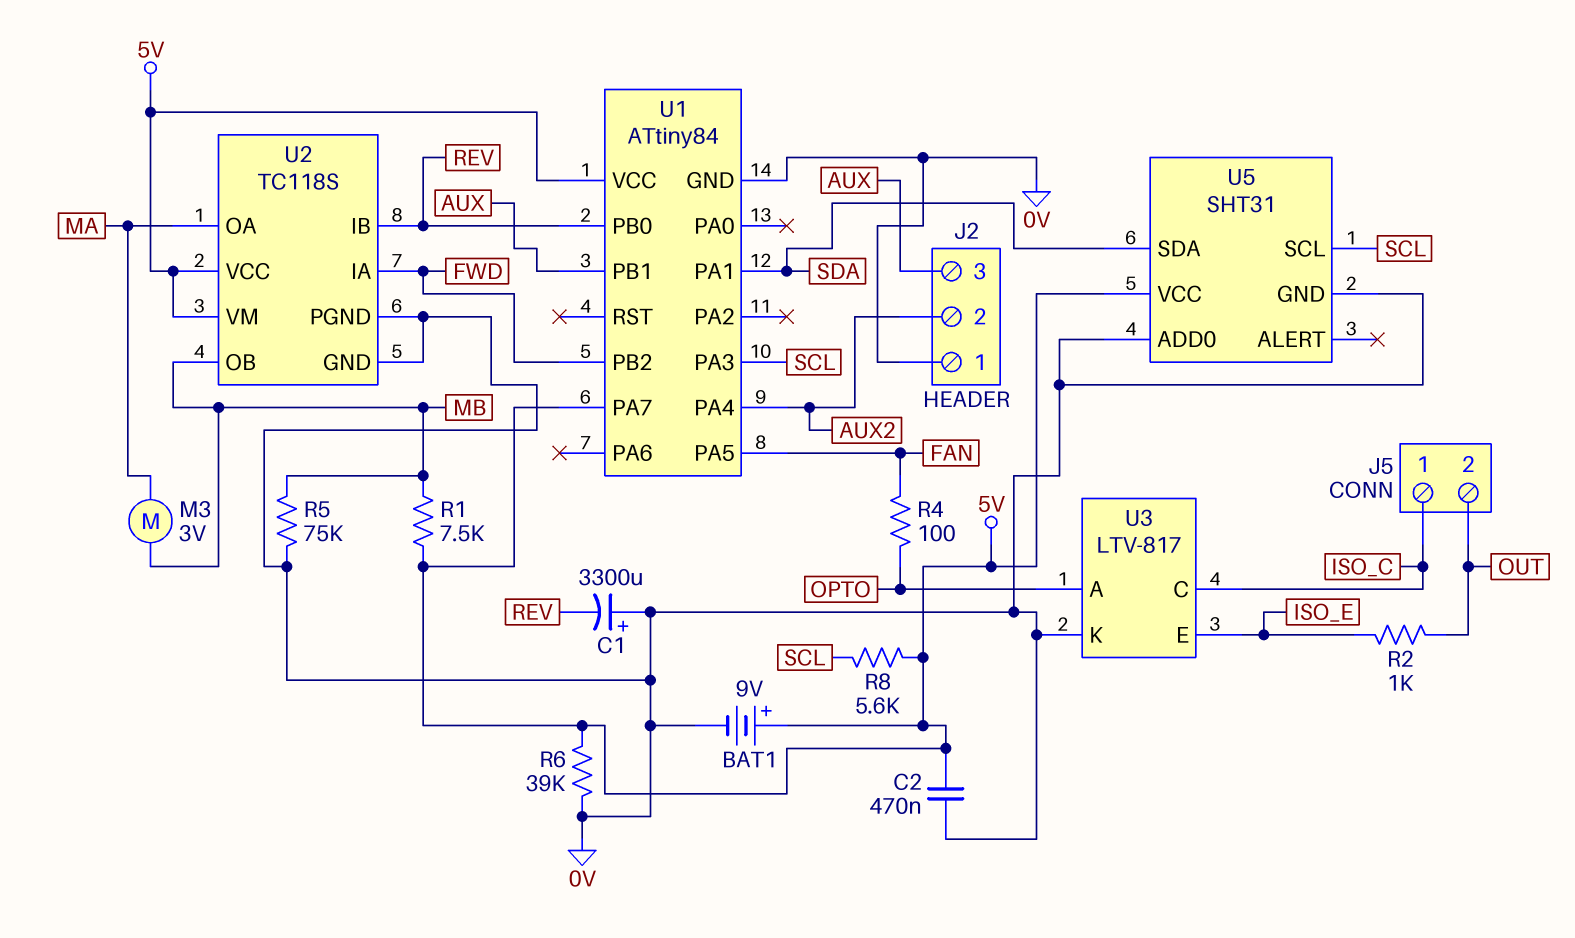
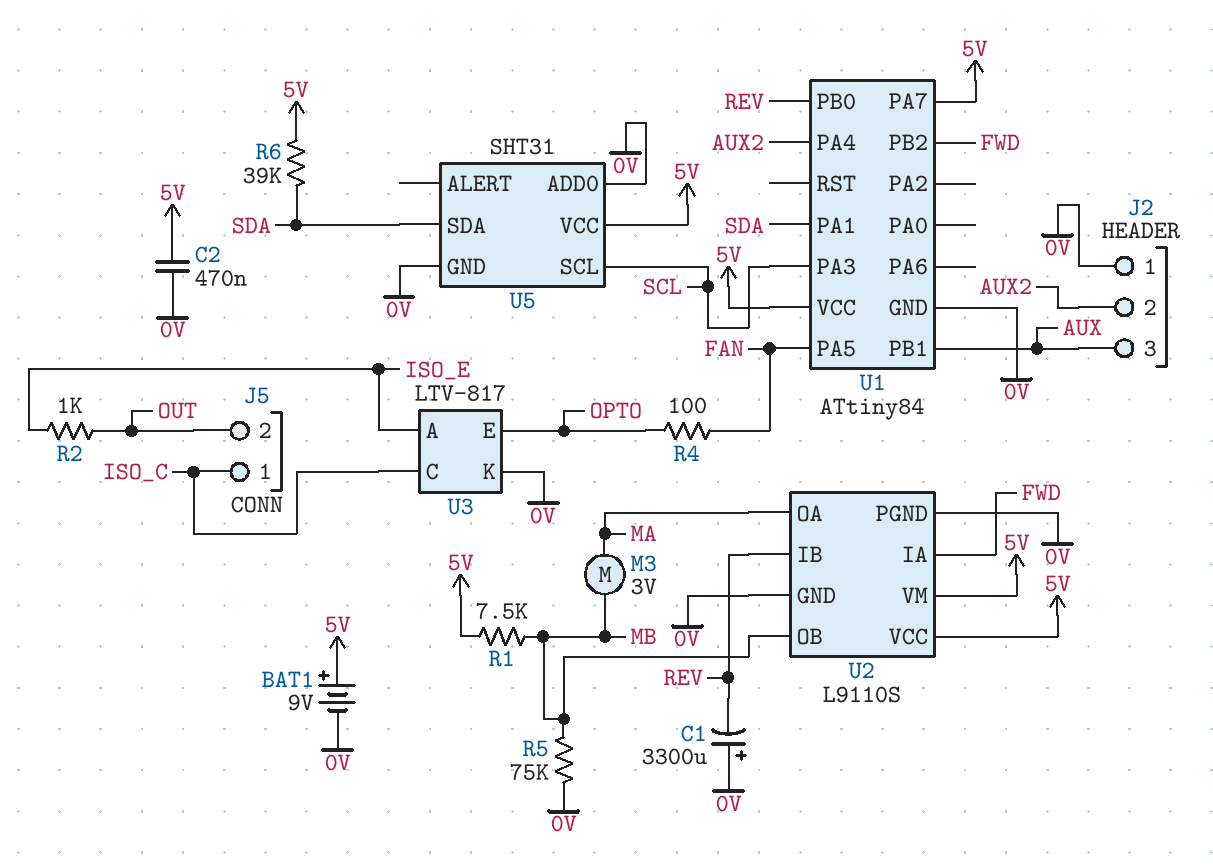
R6: 39k (0V, 5V) -> 39k (5V, SDA)
R8: 5.6k (5V, SCL) -> none
U2: TC118S -> L9110S
U3 pin A: OPTO -> ISO_E
U3 pin E: ISO_E -> OPTO

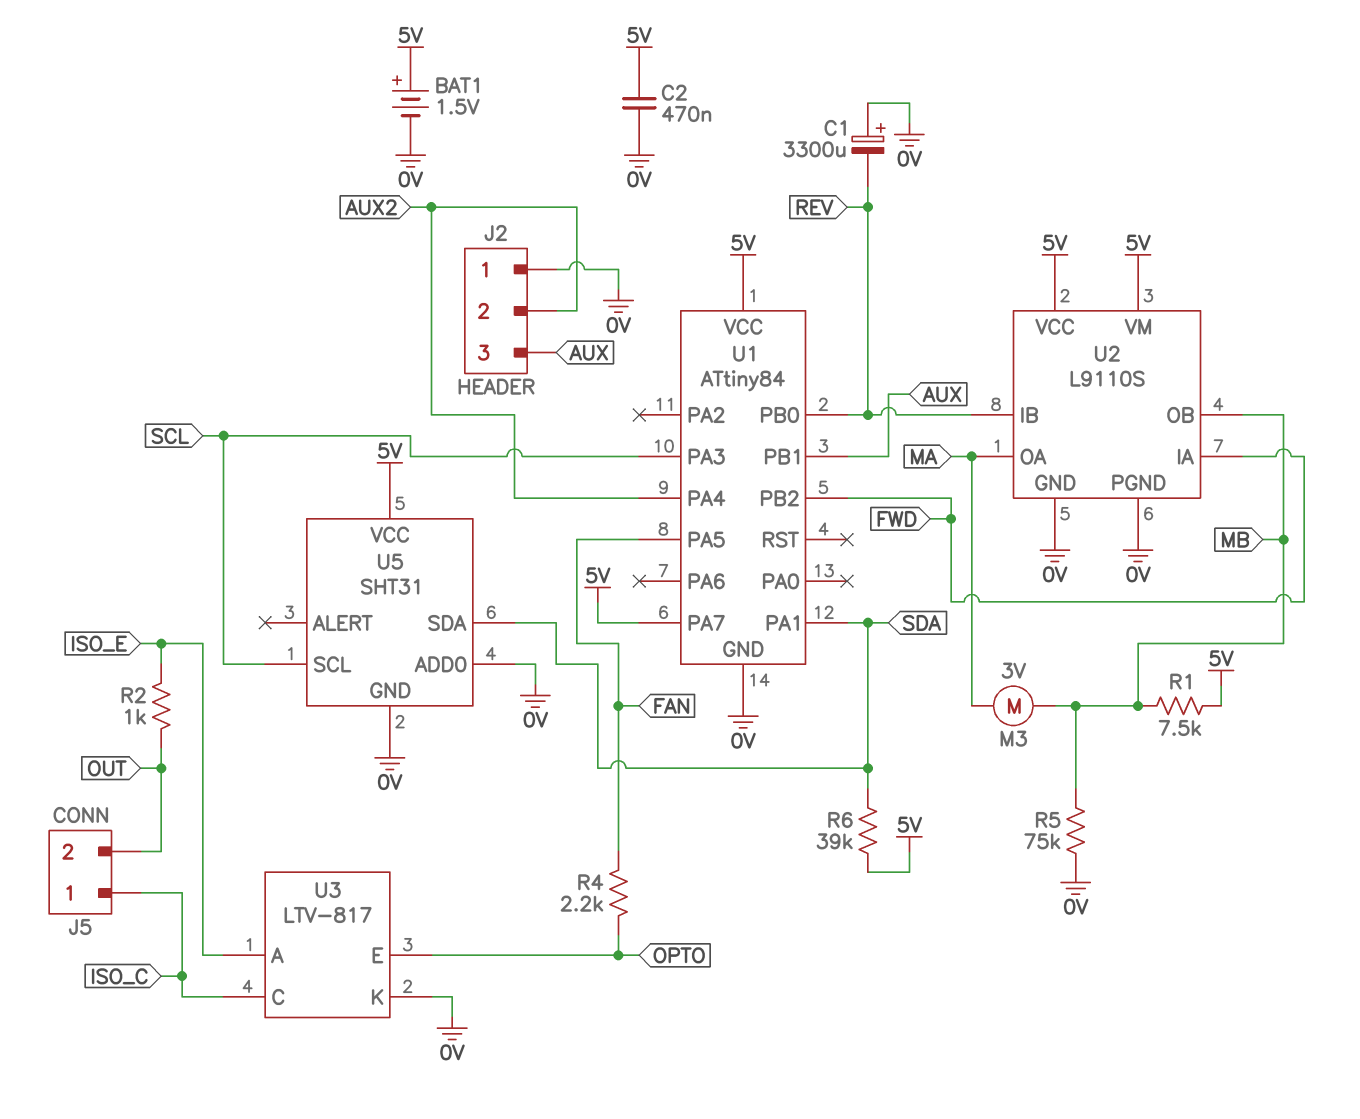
BAT1: 9V (plus 5V, minus 0V) -> 1.5V (plus 5V, minus 0V)
R4: 100 (FAN, OPTO) -> 2.2k (FAN, OPTO)

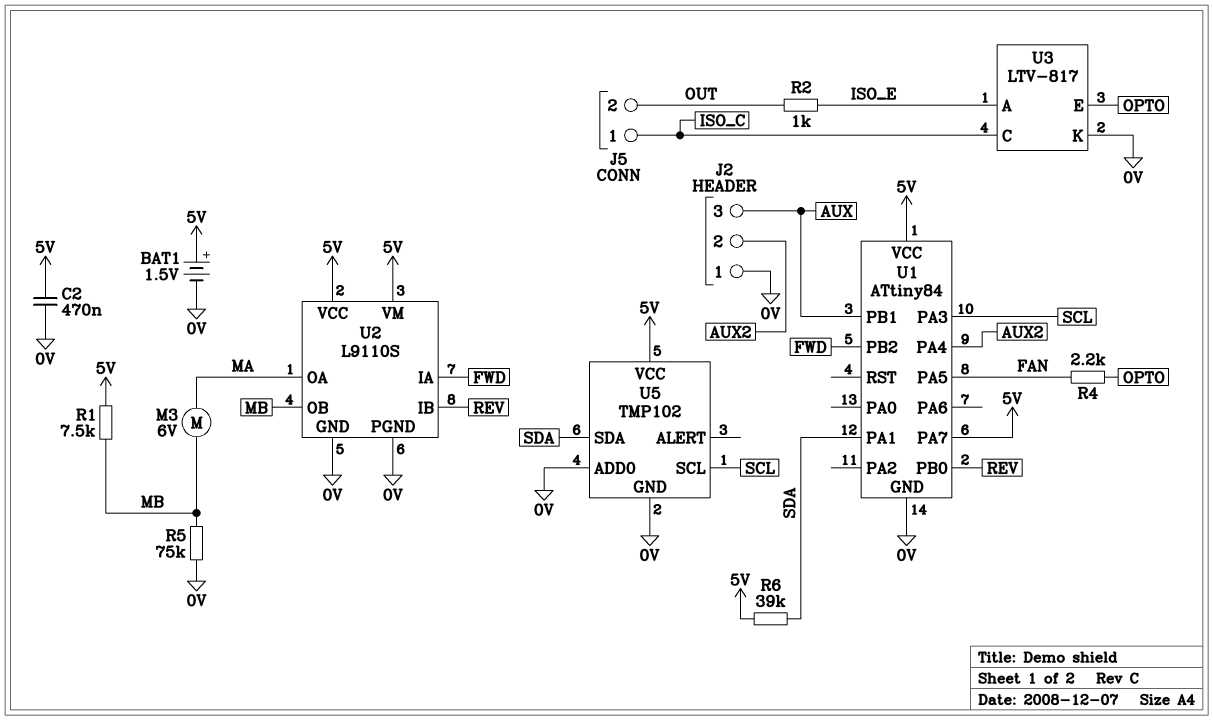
C1: 3300uF (plus 0V, minus REV) -> none
M3: motor 3V (MA, MB) -> motor 6V (MA, MB)
U5: SHT31 -> TMP102

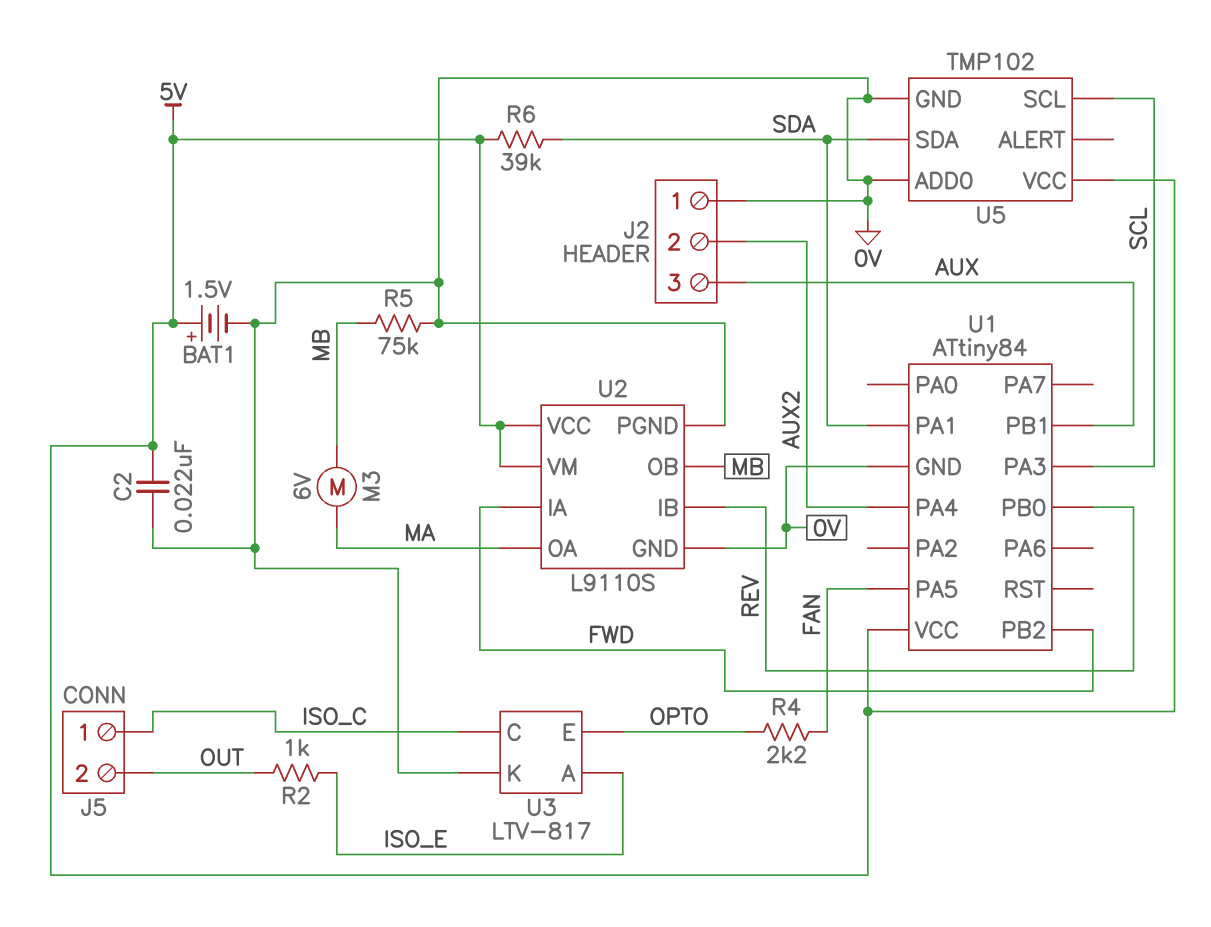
C2: 470nF (0V, 5V) -> 22nF (0V, 5V)
R1: 7.5k (5V, MB) -> none
U1 pin PA7: 5V -> none

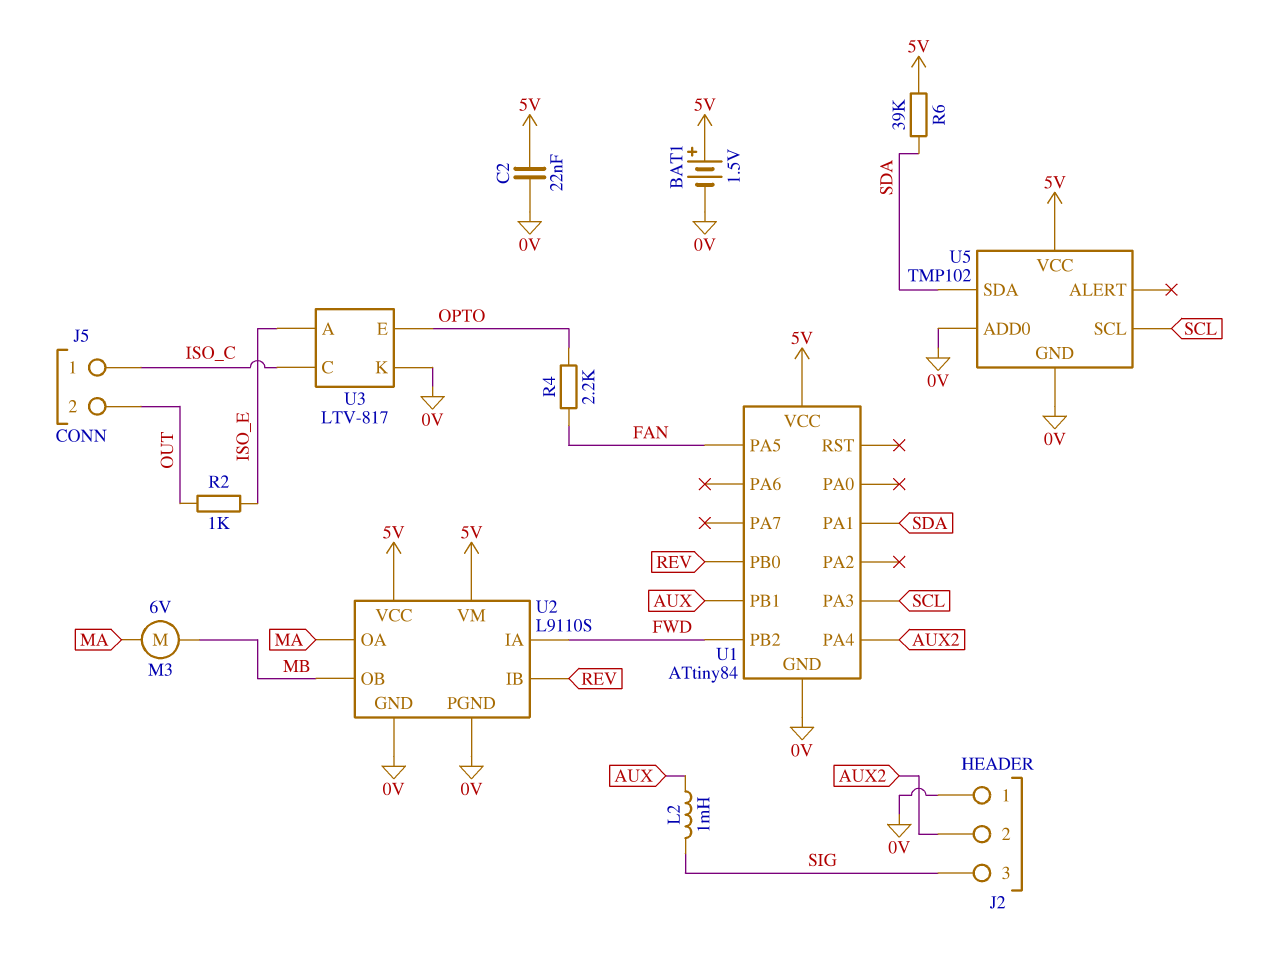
J2 pin 3: AUX -> SIG
L2: none -> 1mH (AUX, SIG)
R5: 75k (0V, MB) -> none

